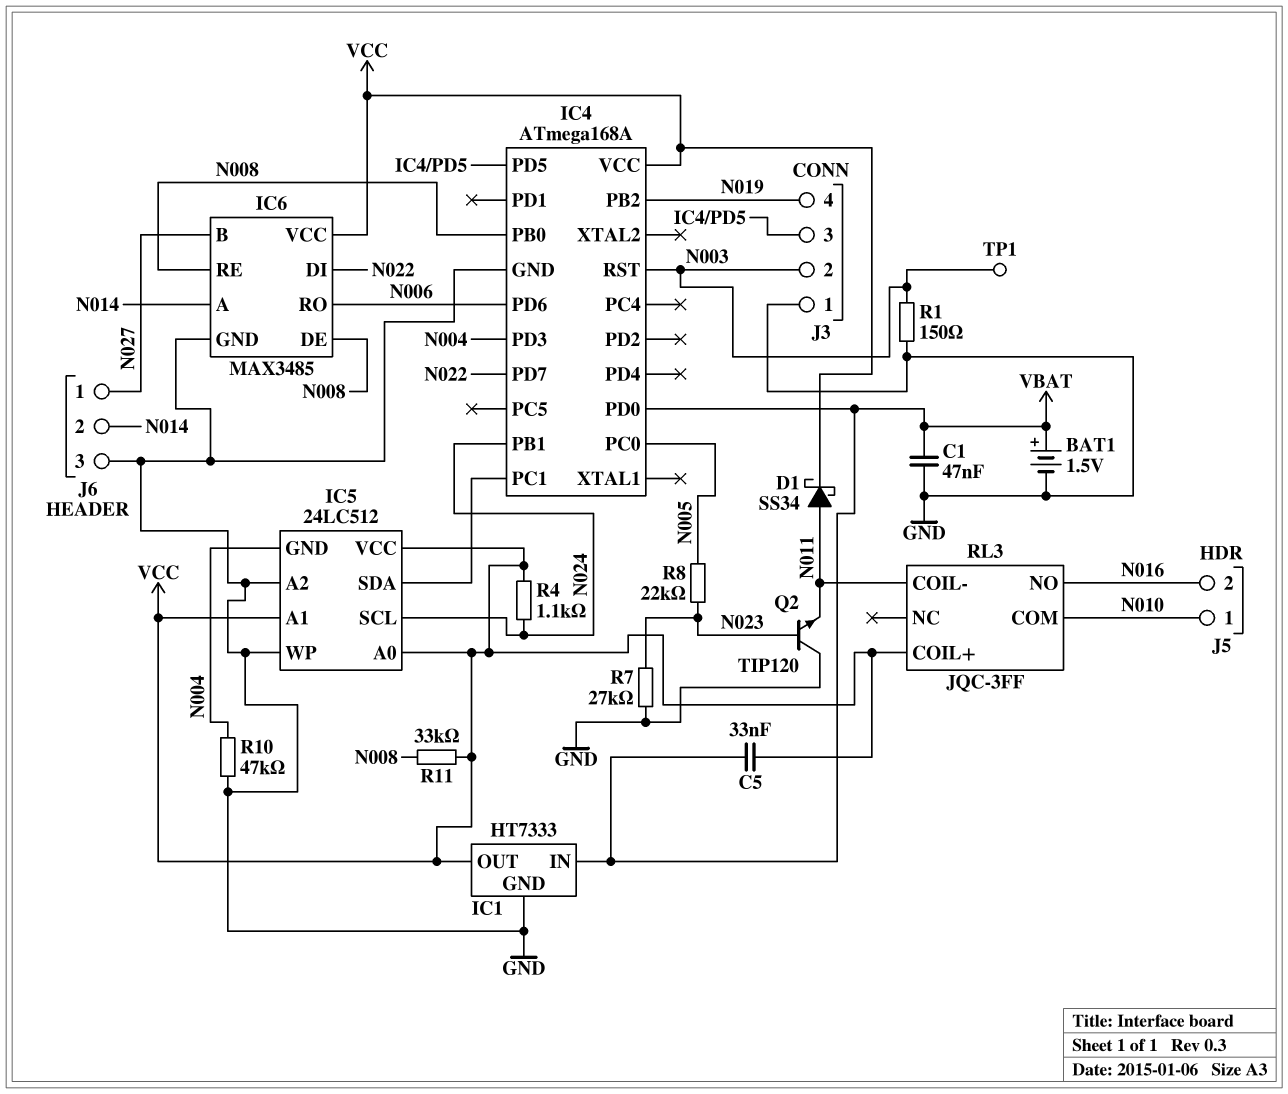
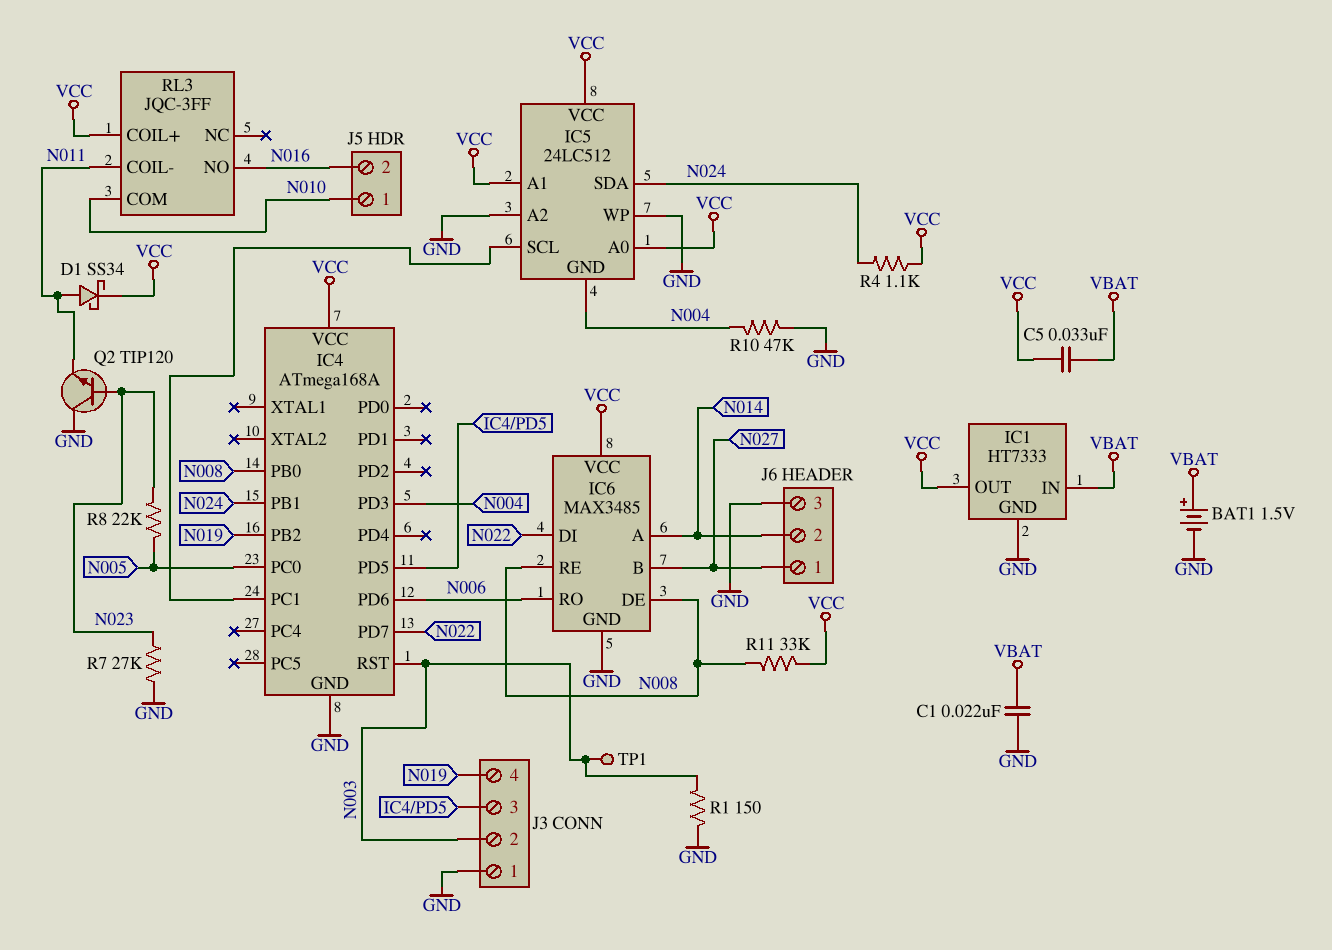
C1: 47nF (GND, VBAT) -> 22nF (GND, VBAT)
IC4 pin PD0: VBAT -> none
IC5 pin SCL: N024 -> IC4/PC1
IC5 pin SDA: IC4/PC1 -> N024

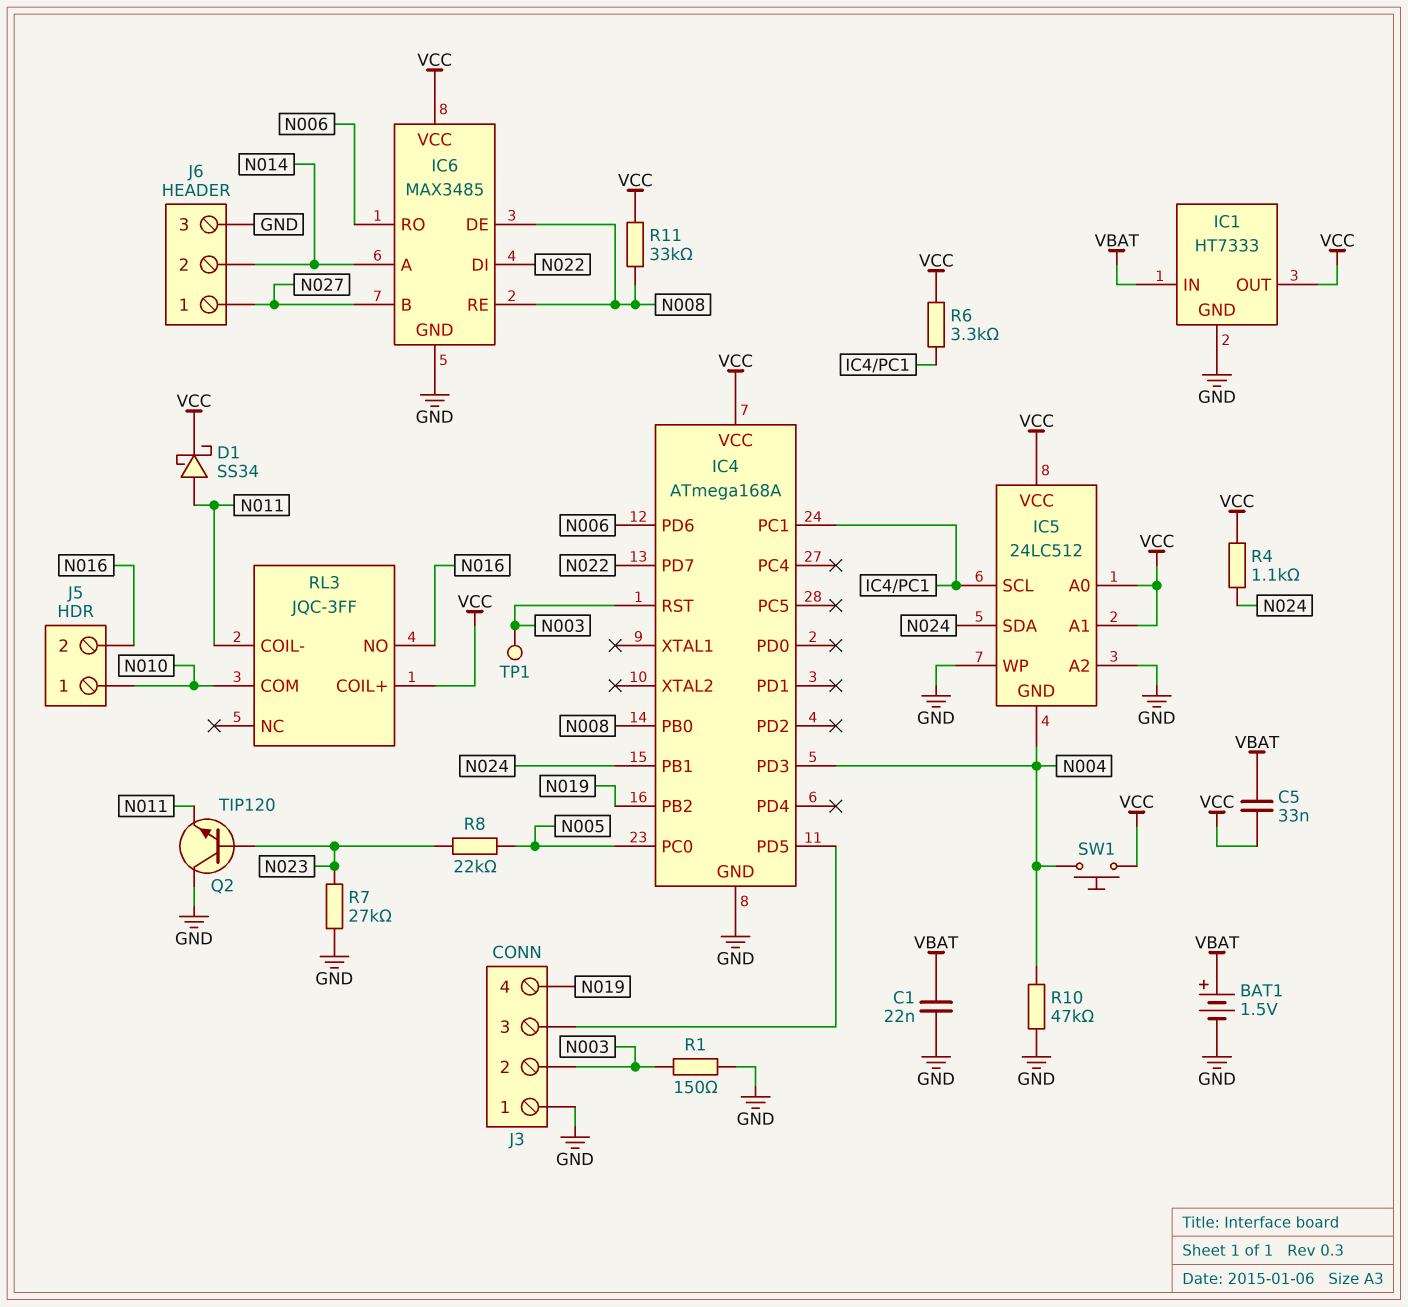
R6: none -> 3.3k (IC4/PC1, VCC)
SW1: none -> button (N004, VCC)

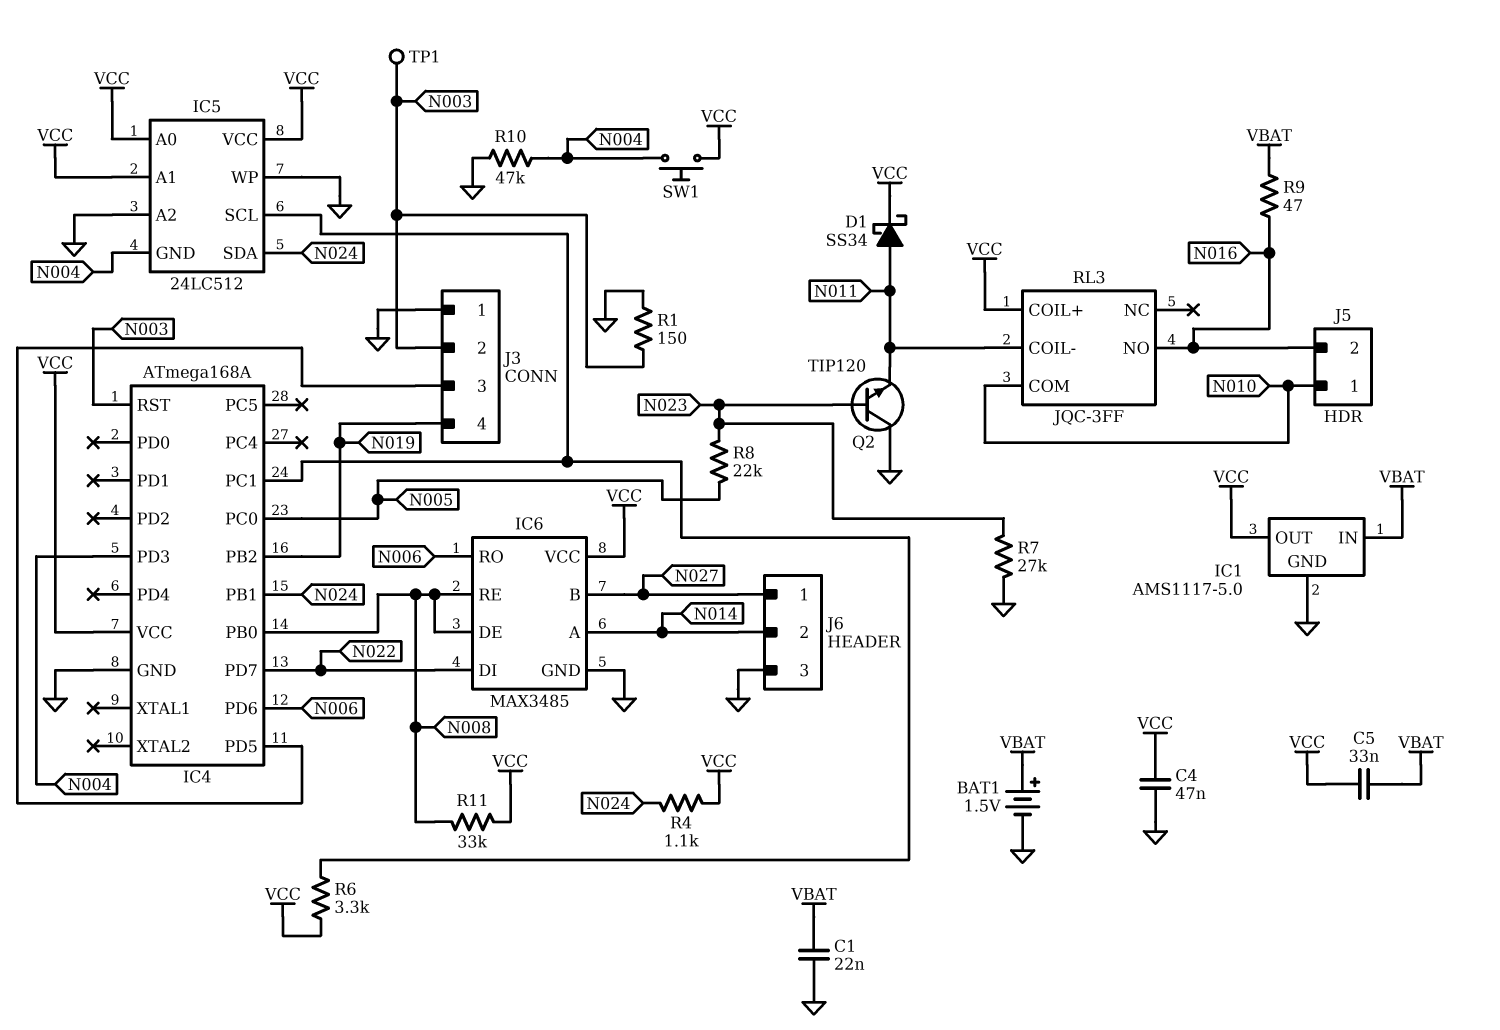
C4: none -> 47nF (GND, VCC)
IC1: HT7333 -> AMS1117-5.0
R9: none -> 47 (N016, VBAT)

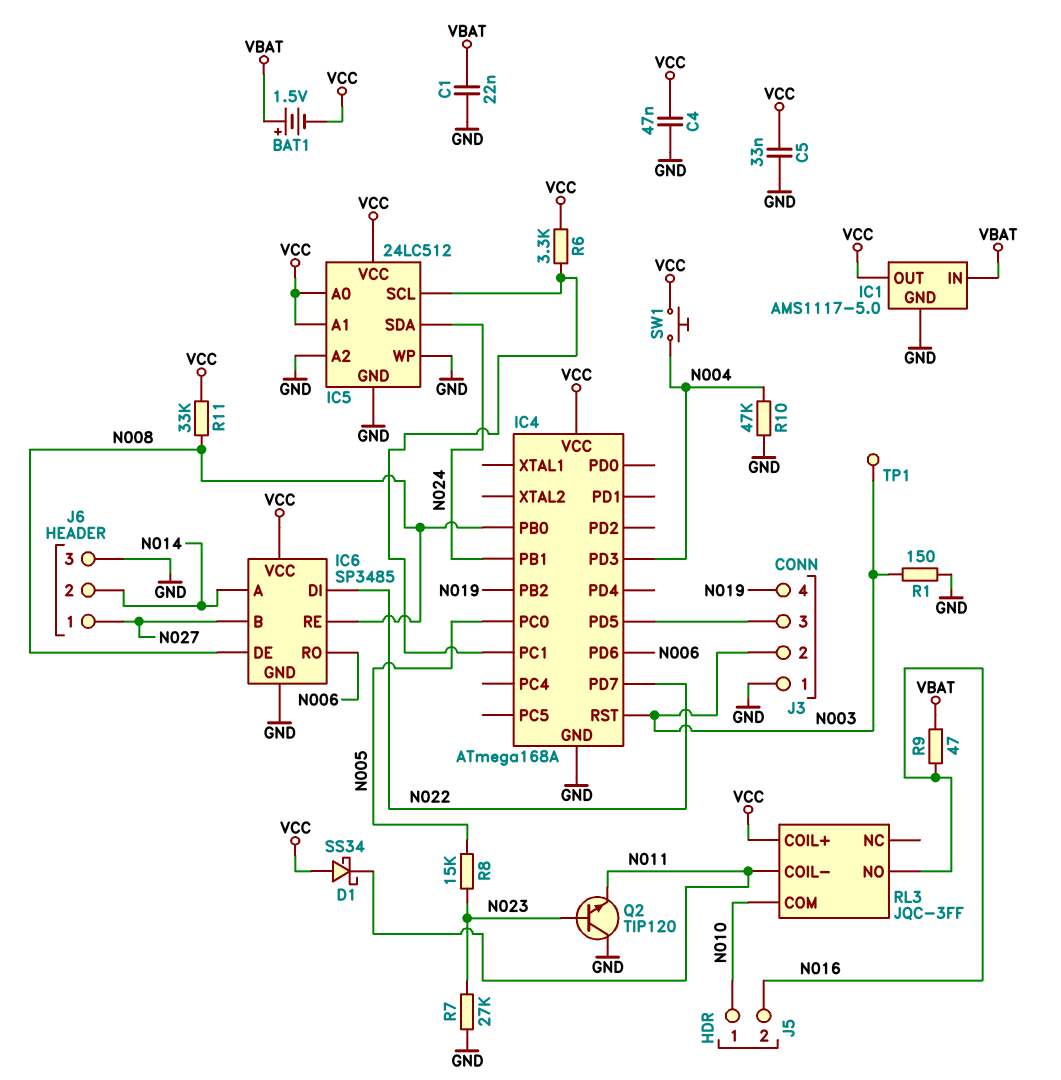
BAT1: 1.5V (plus VBAT, minus GND) -> 1.5V (plus VBAT, minus VCC)
C5: 33nF (VBAT, VCC) -> 33nF (GND, VCC)
D1: schottky SS34 (A N011, K VCC) -> schottky SS34 (A VCC, K N011)
IC5 pin GND: N004 -> GND
IC6: MAX3485 -> SP3485
R4: 1.1k (N024, VCC) -> none
R8: 22k (N005, N023) -> 15k (N005, N023)

